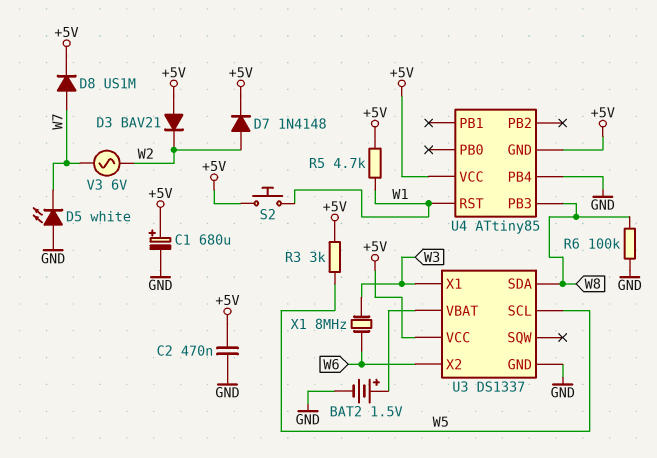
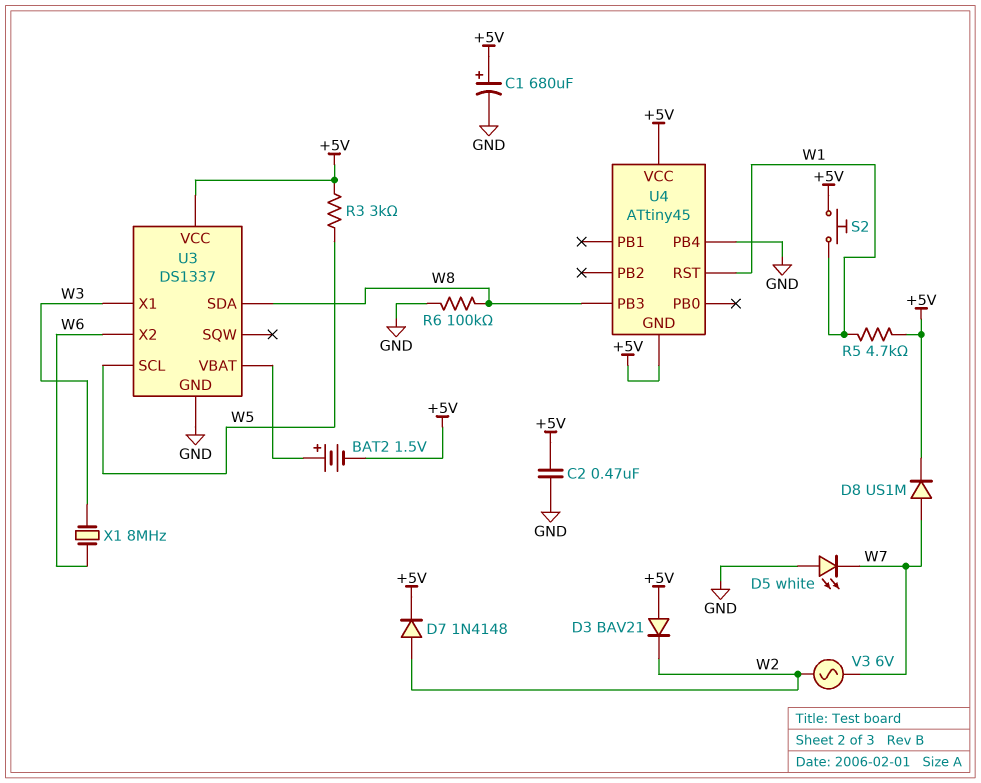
BAT2: 1.5V (plus U3/VBAT, minus GND) -> 1.5V (plus U3/VBAT, minus +5V)
U4: ATtiny85 -> ATtiny45

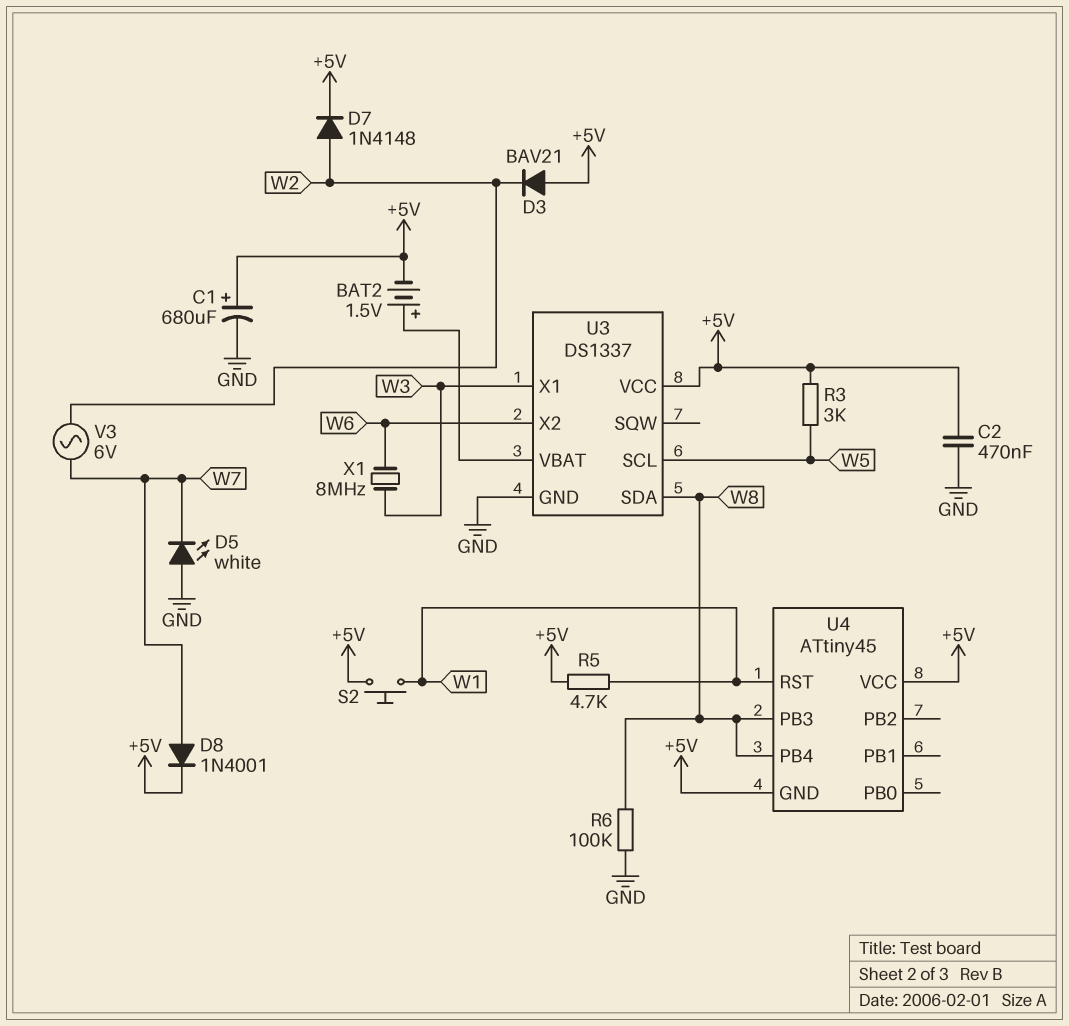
D8: diode US1M (A W7, K +5V) -> diode 1N4001 (A W7, K +5V)
U4 pin PB4: GND -> W8

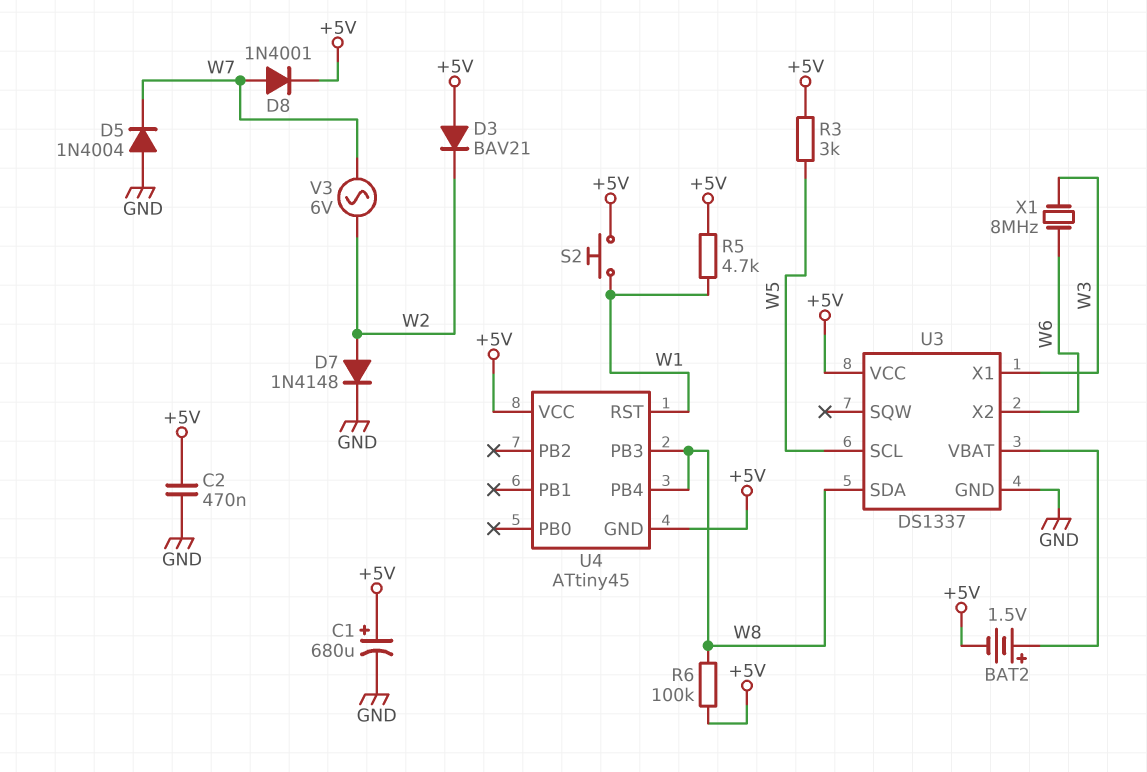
D5: LED white (A GND, K W7) -> diode 1N4004 (A GND, K W7)
D7: diode 1N4148 (A W2, K +5V) -> diode 1N4148 (A W2, K GND)
R6: 100k (GND, W8) -> 100k (+5V, W8)

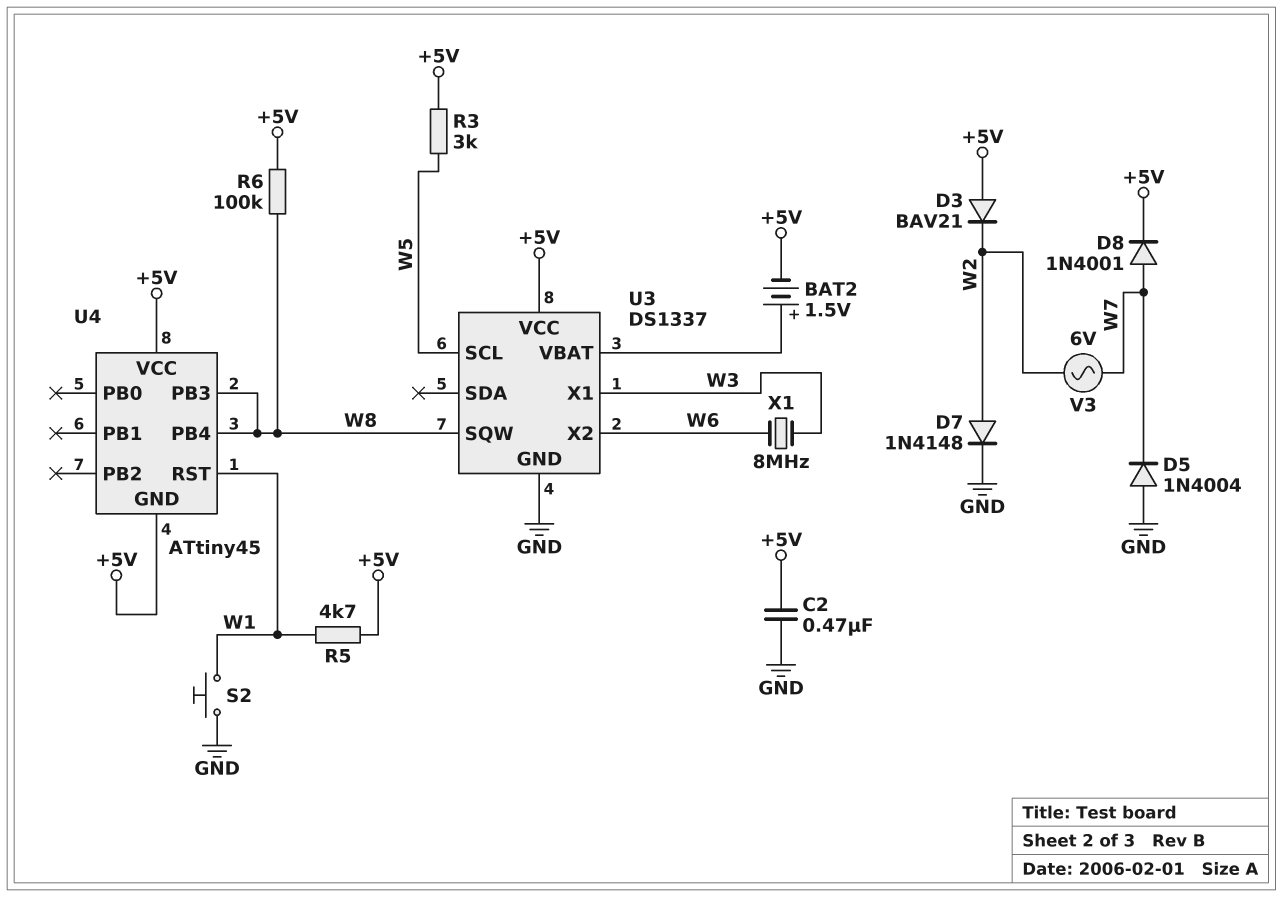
C1: 680uF (plus +5V, minus GND) -> none
S2: button (+5V, W1) -> button (GND, W1)
U3 pin SDA: W8 -> none
U3 pin SQW: none -> W8

